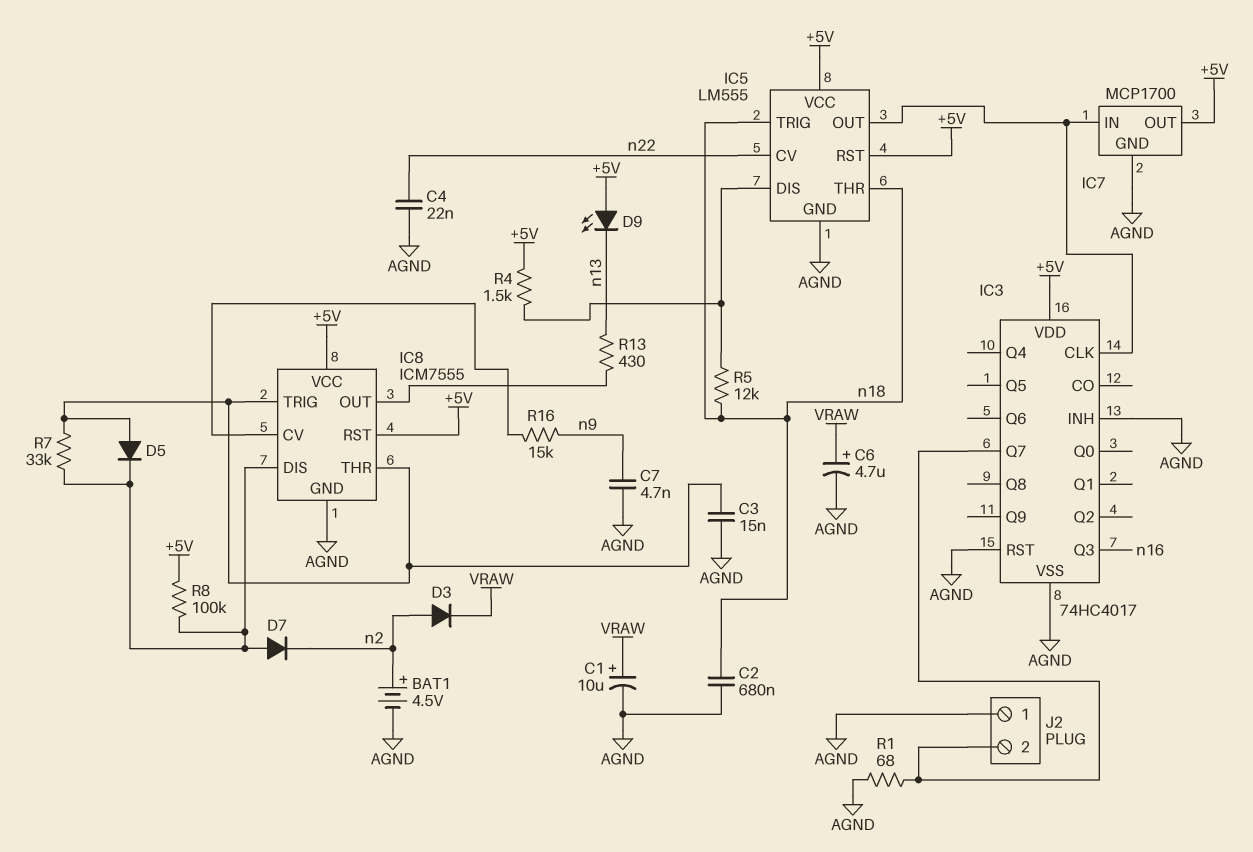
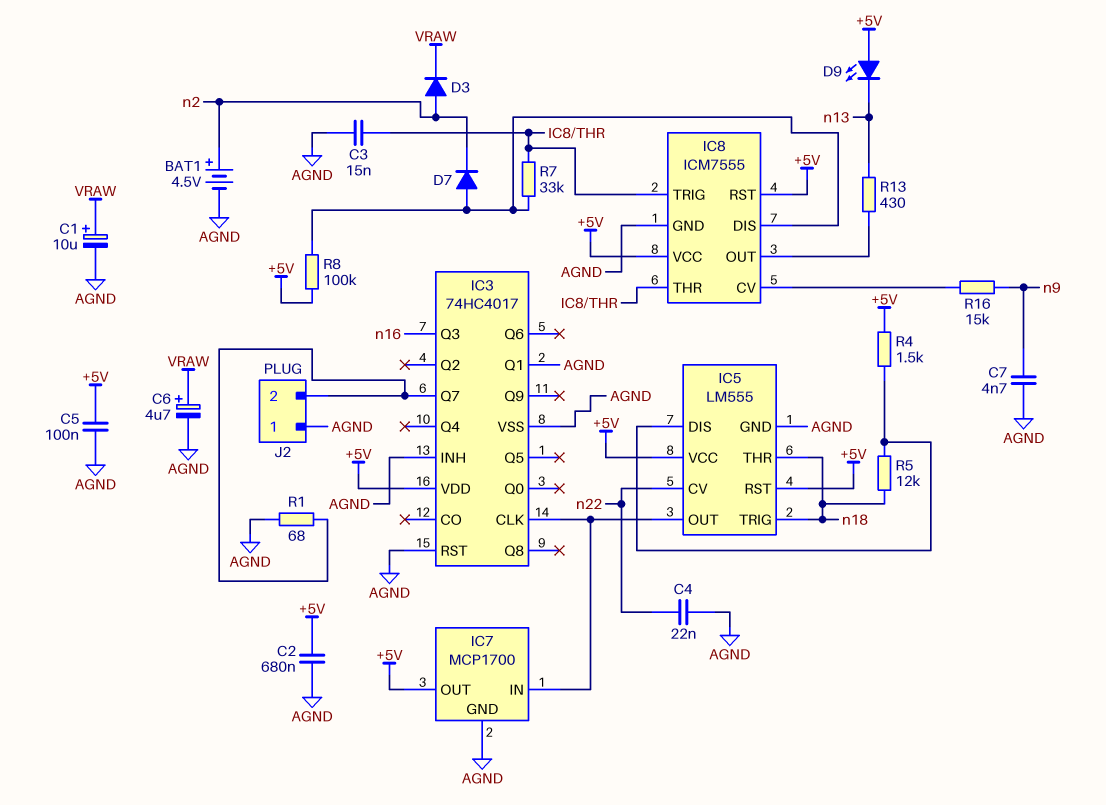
C2: 680nF (AGND, n18) -> 680nF (+5V, AGND)
C5: none -> 100nF (+5V, AGND)
D5: diode (A IC8/THR, K IC8/DIS) -> none
IC3 pin Q1: none -> AGND

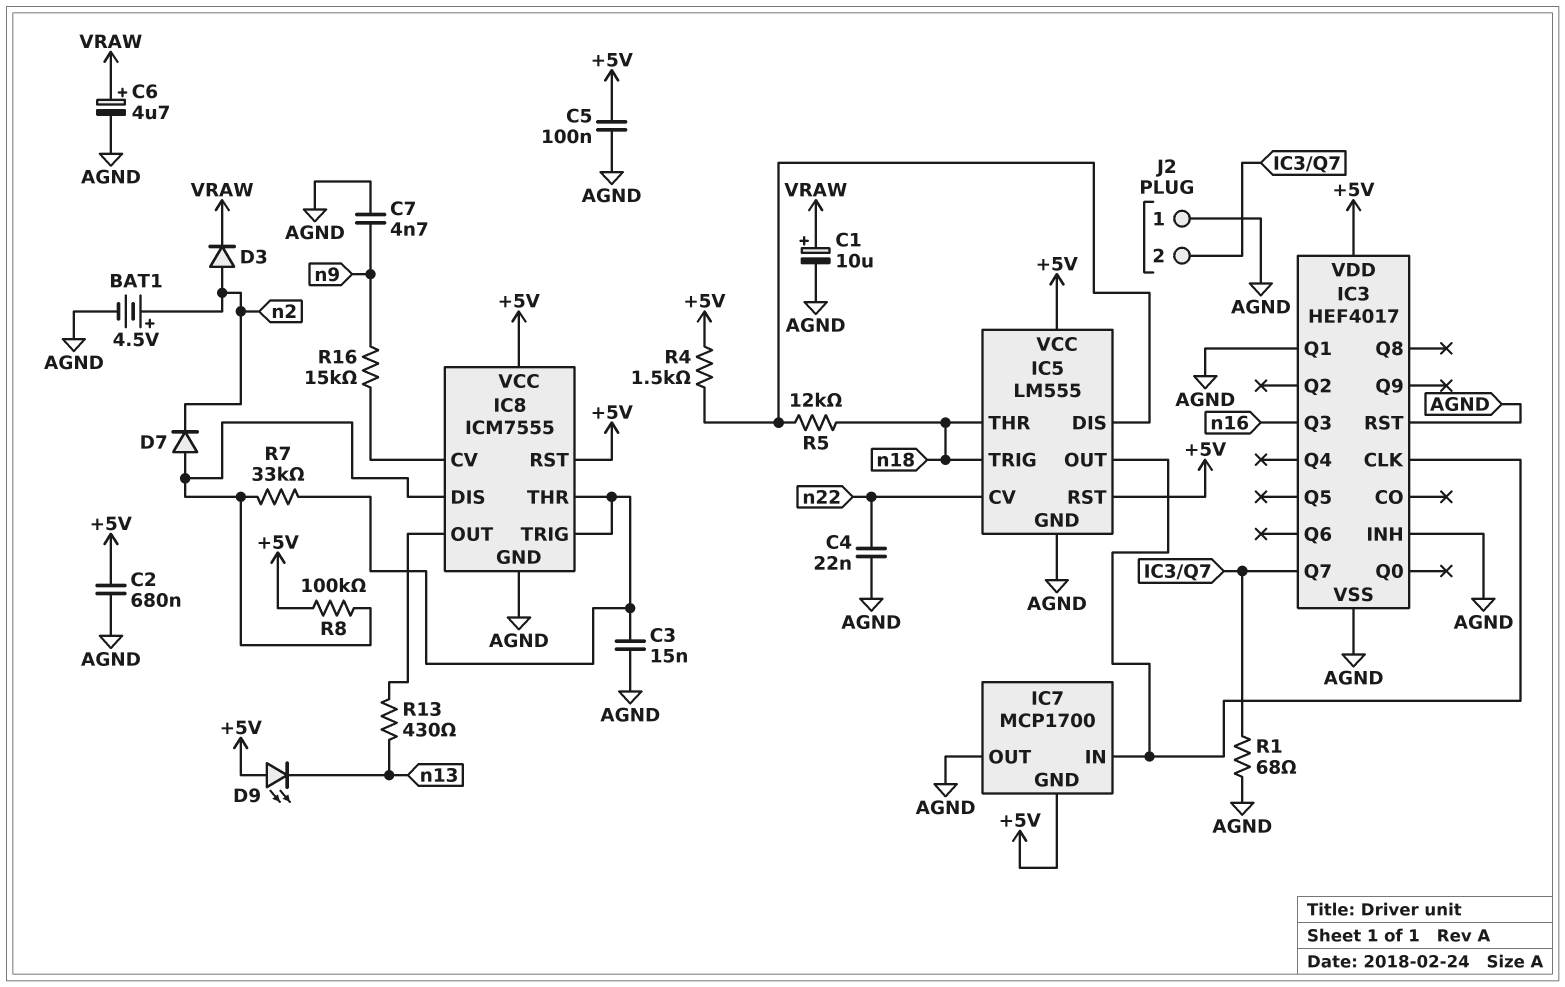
IC3: 74HC4017 -> HEF4017
IC7 pin GND: AGND -> +5V
IC7 pin OUT: +5V -> AGND

